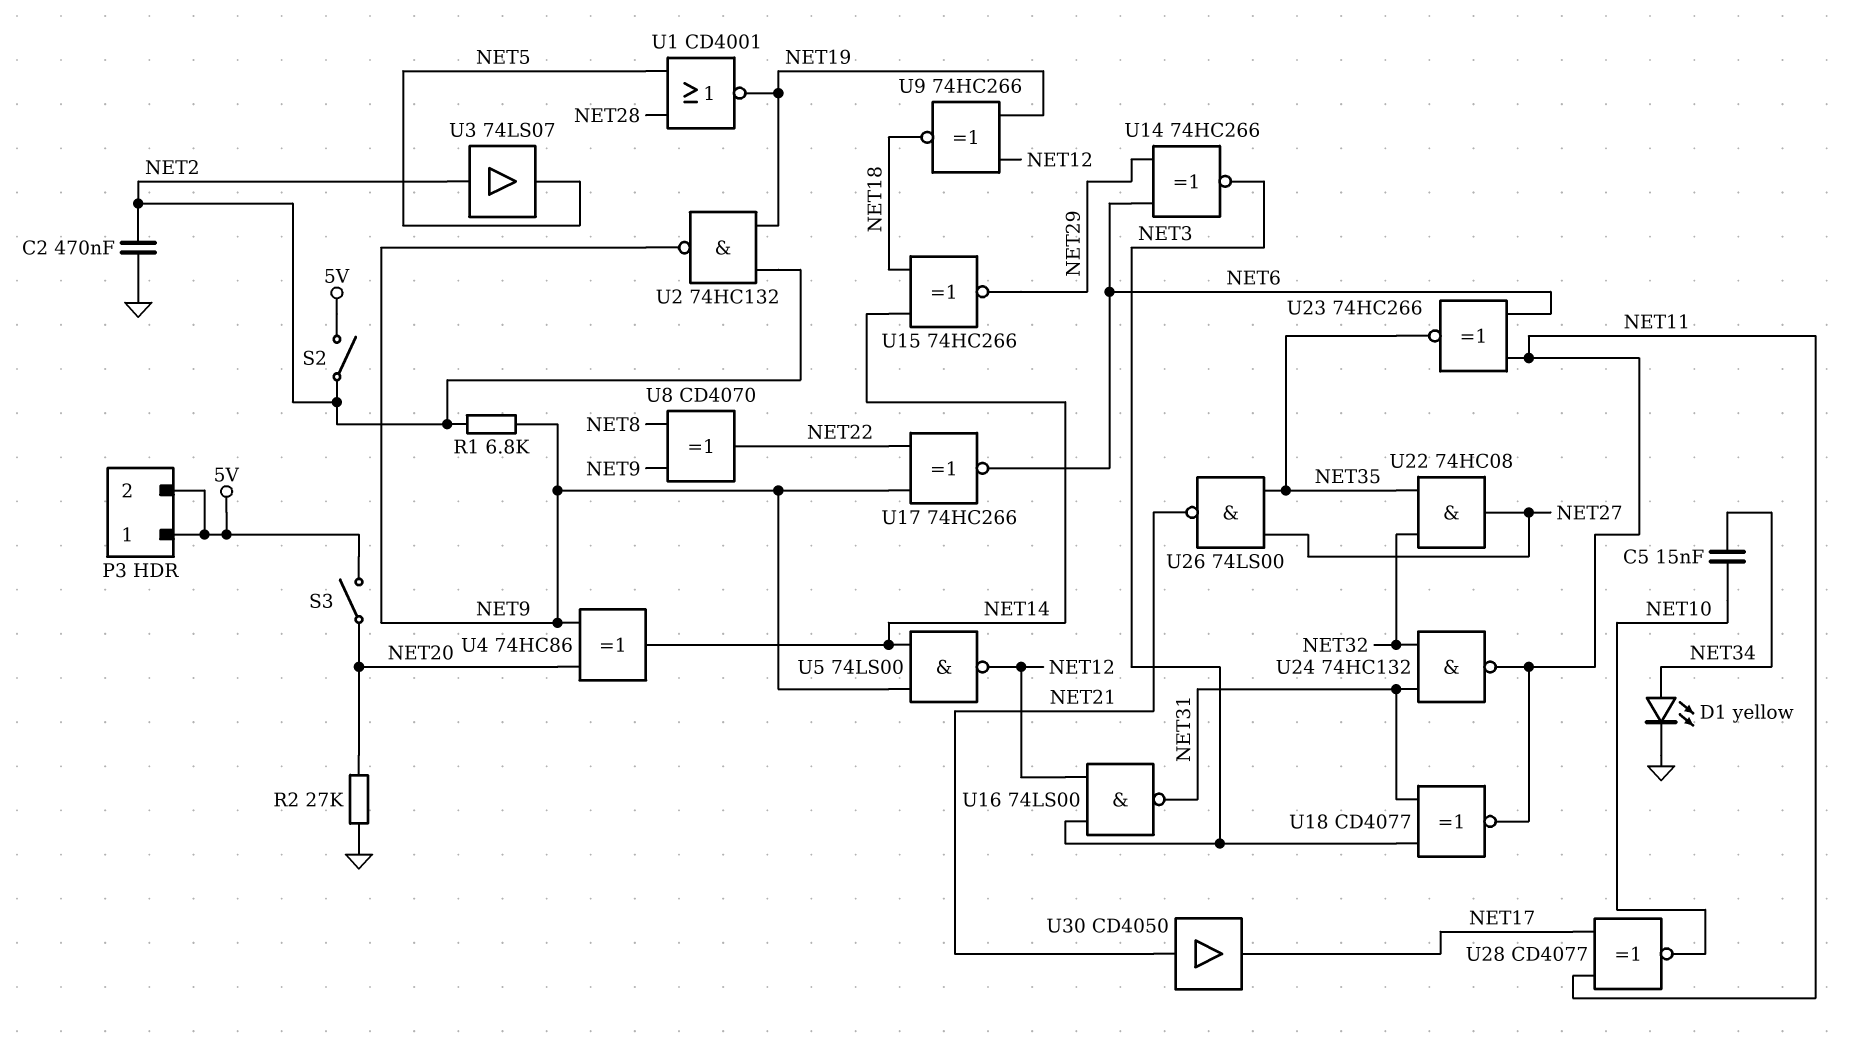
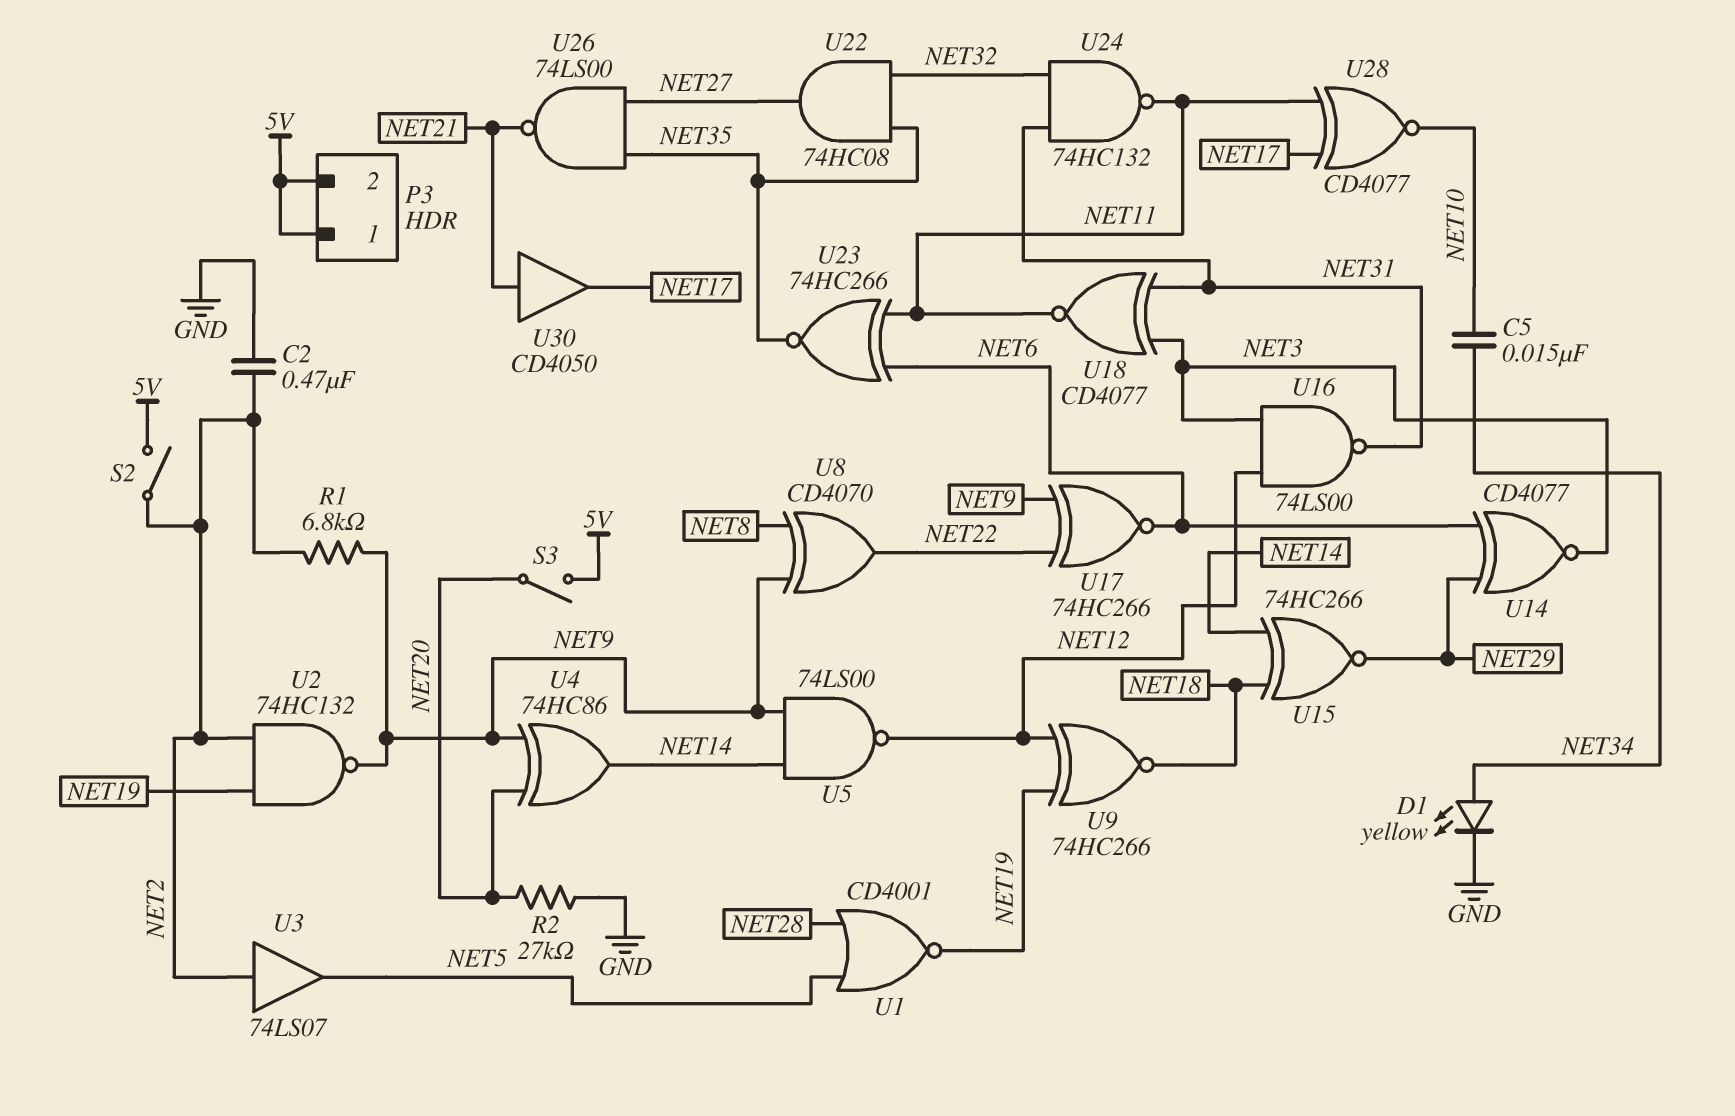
U14: XNOR 74HC266 (in NET6, in NET29, out NET3) -> XNOR CD4077 (in NET6, in NET29, out NET3)

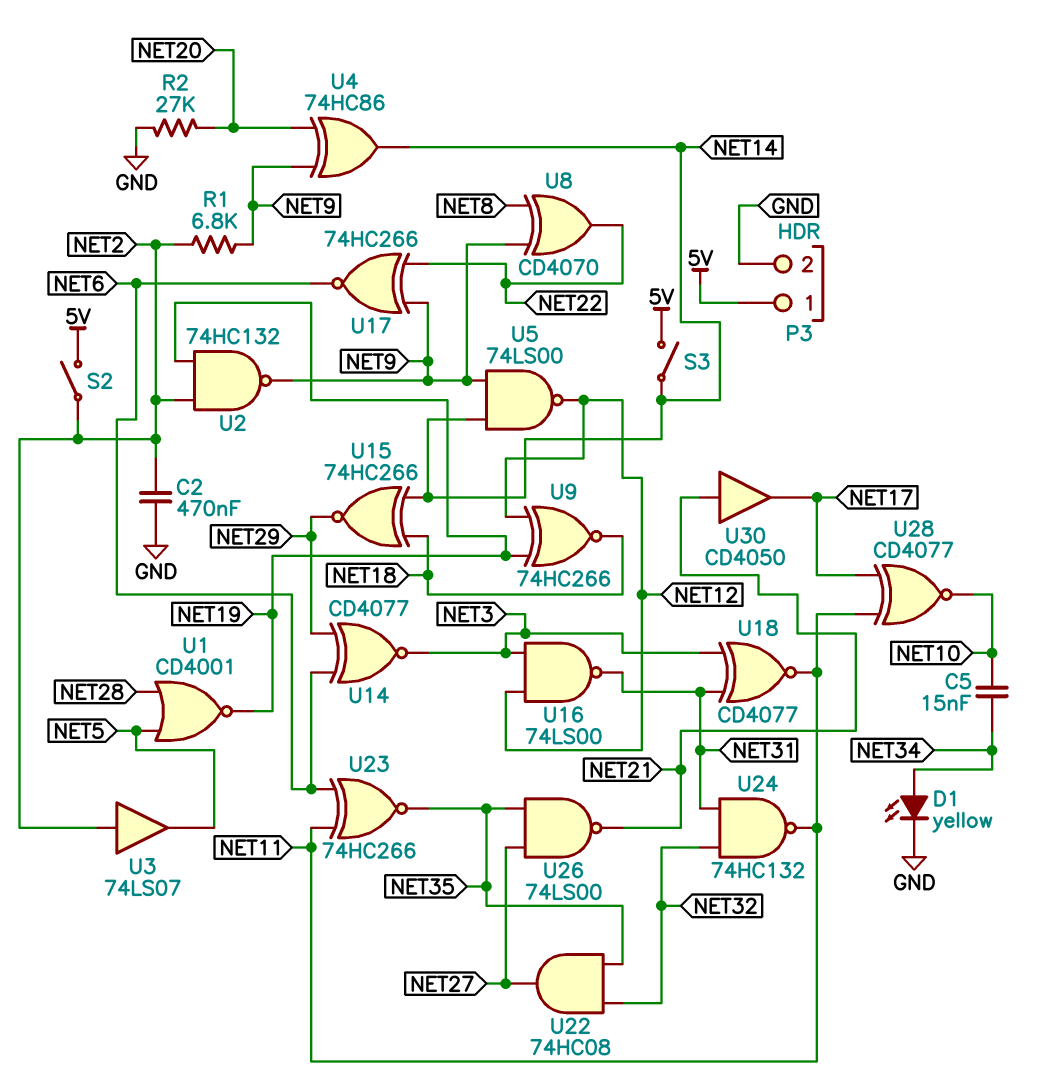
P3 pin 2: 5V -> GND
S3: switch (5V, NET20) -> switch (5V, NET14)

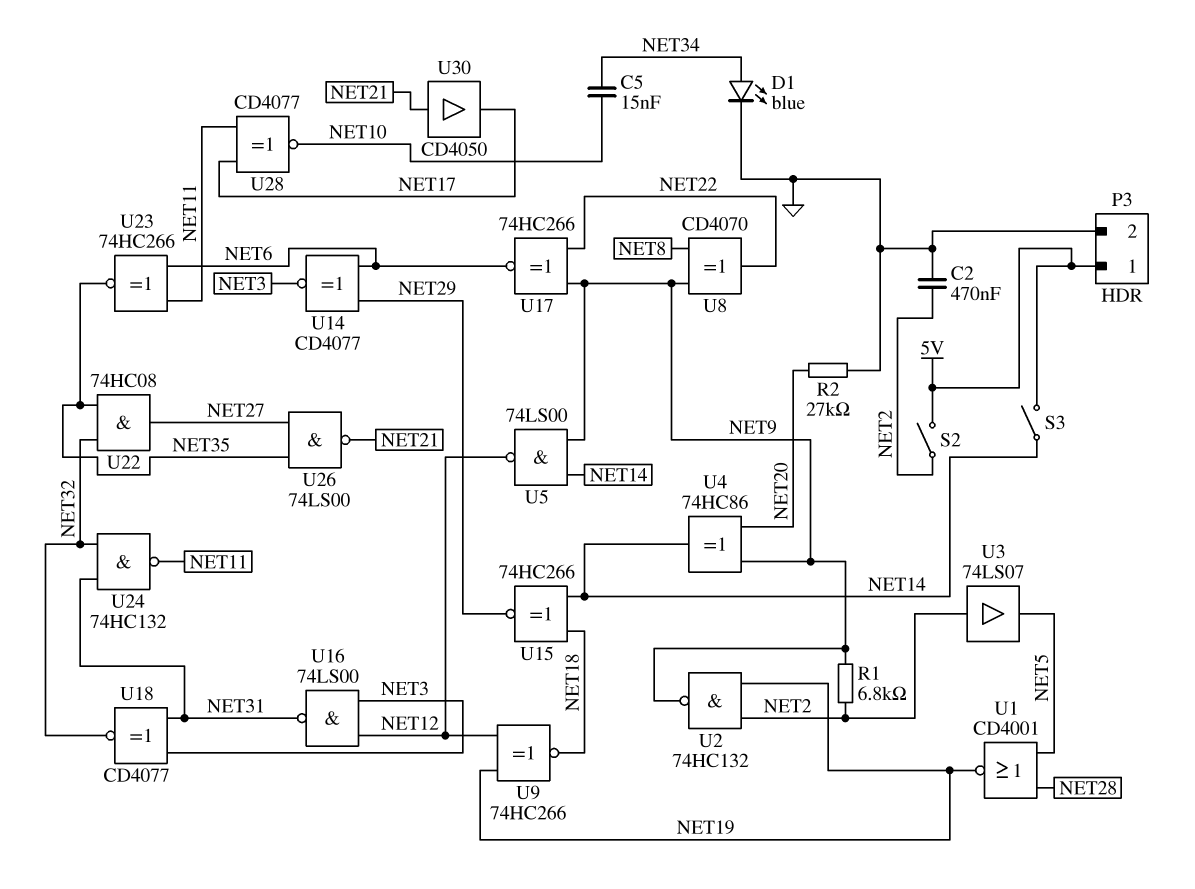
D1: LED yellow (A NET34, K GND) -> LED blue (A NET34, K GND)
U18: XNOR CD4077 (in NET3, in NET31, out NET11) -> XNOR CD4077 (in NET3, in NET31, out NET32)

